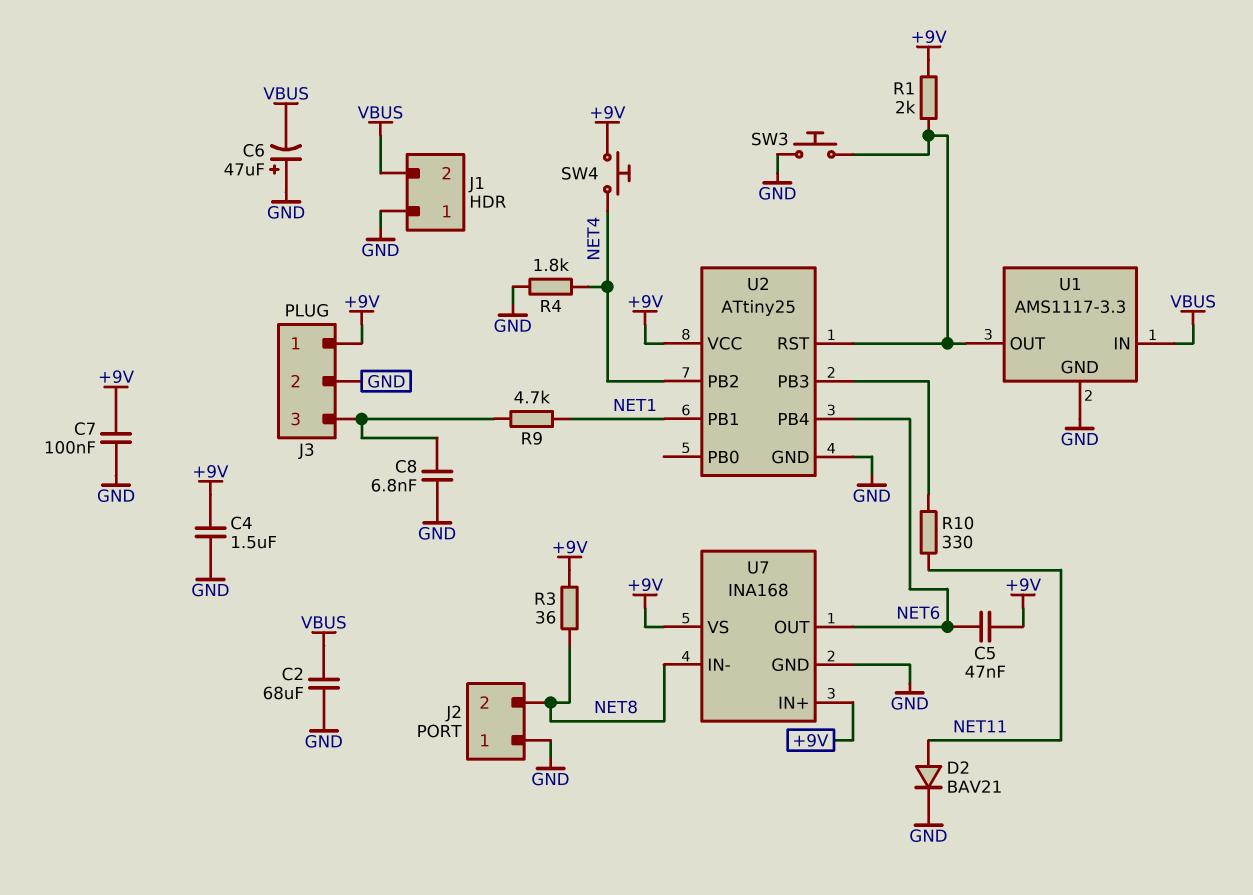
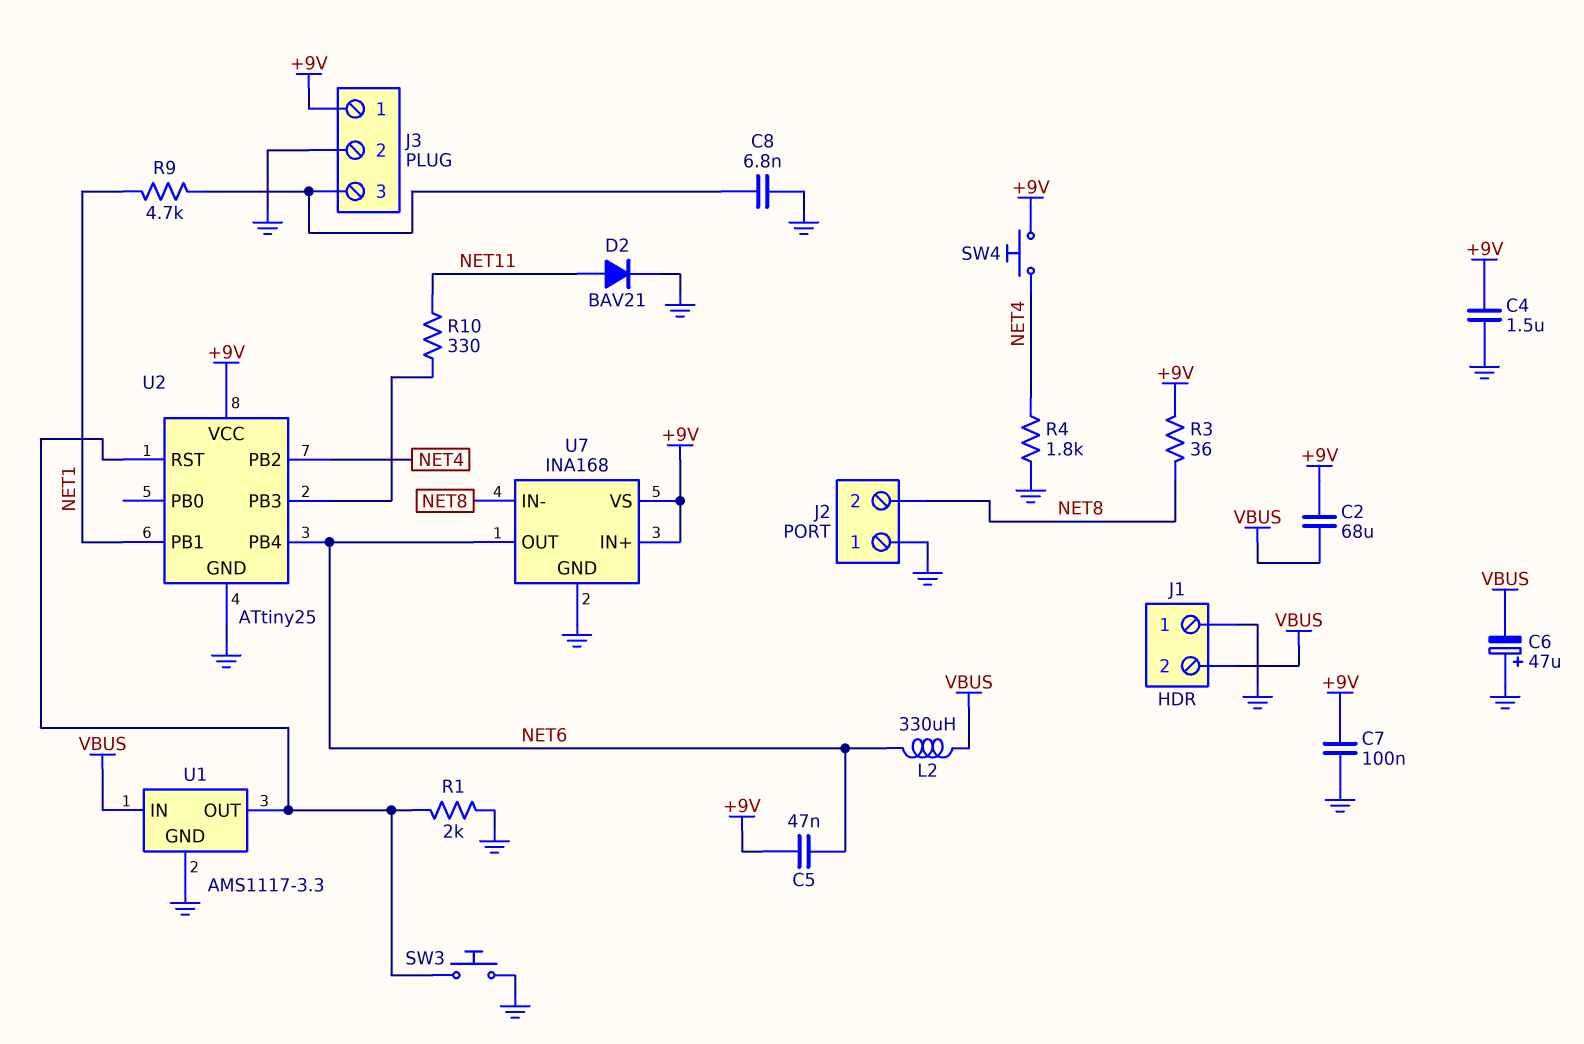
C2: 68uF (GND, VBUS) -> 68uF (+9V, VBUS)
L2: none -> 330uH (NET6, VBUS)
R1: 2k (+9V, U1/OUT) -> 2k (GND, U1/OUT)

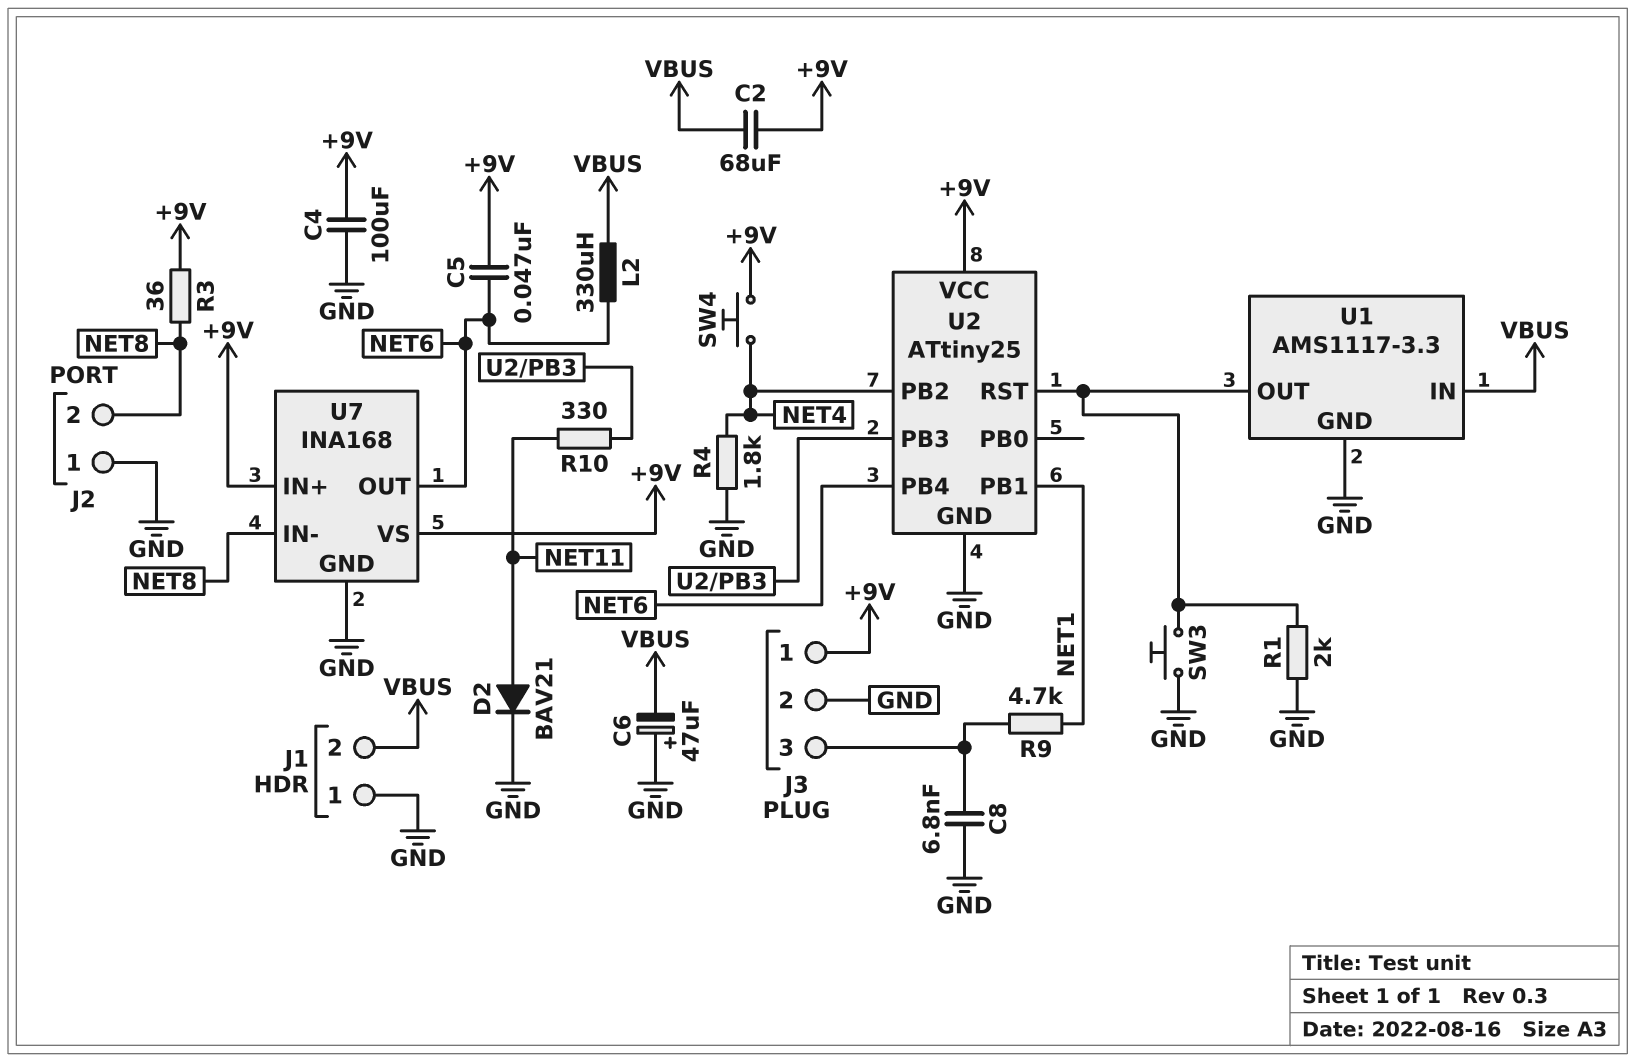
C4: 1.5uF (+9V, GND) -> 100uF (+9V, GND)
C7: 100nF (+9V, GND) -> none

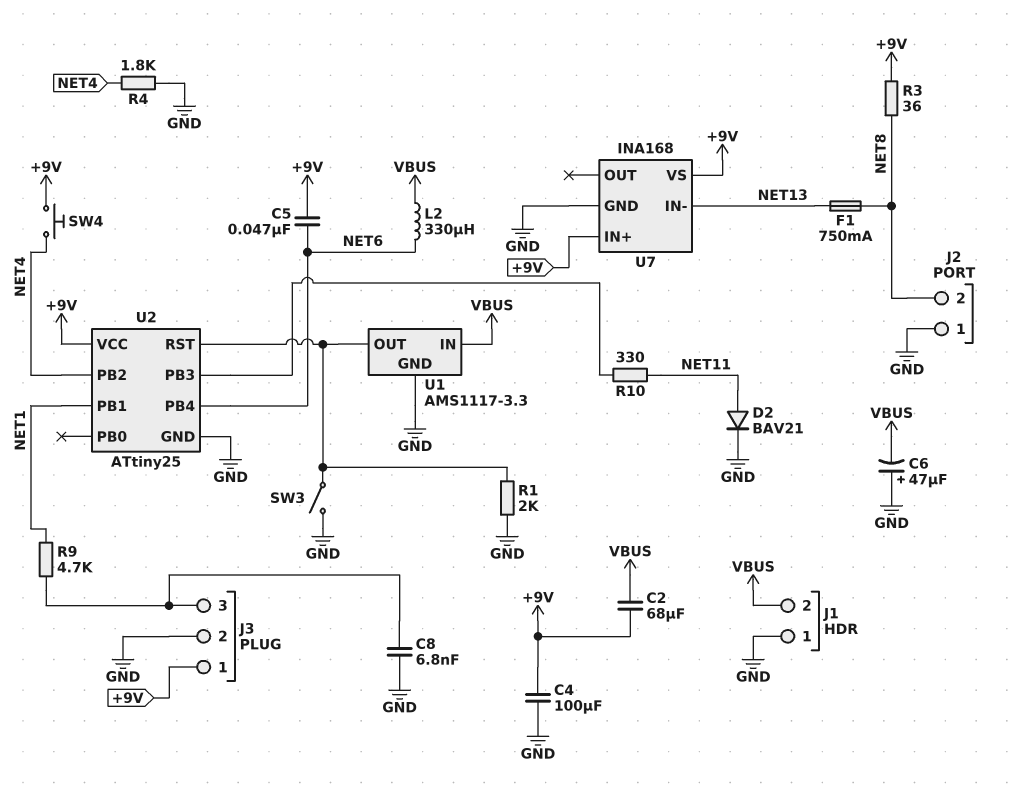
F1: none -> 750mA (NET8, NET13)
SW3: button (GND, U1/OUT) -> switch (GND, U1/OUT)
U7 pin IN-: NET8 -> NET13
U7 pin OUT: NET6 -> none

